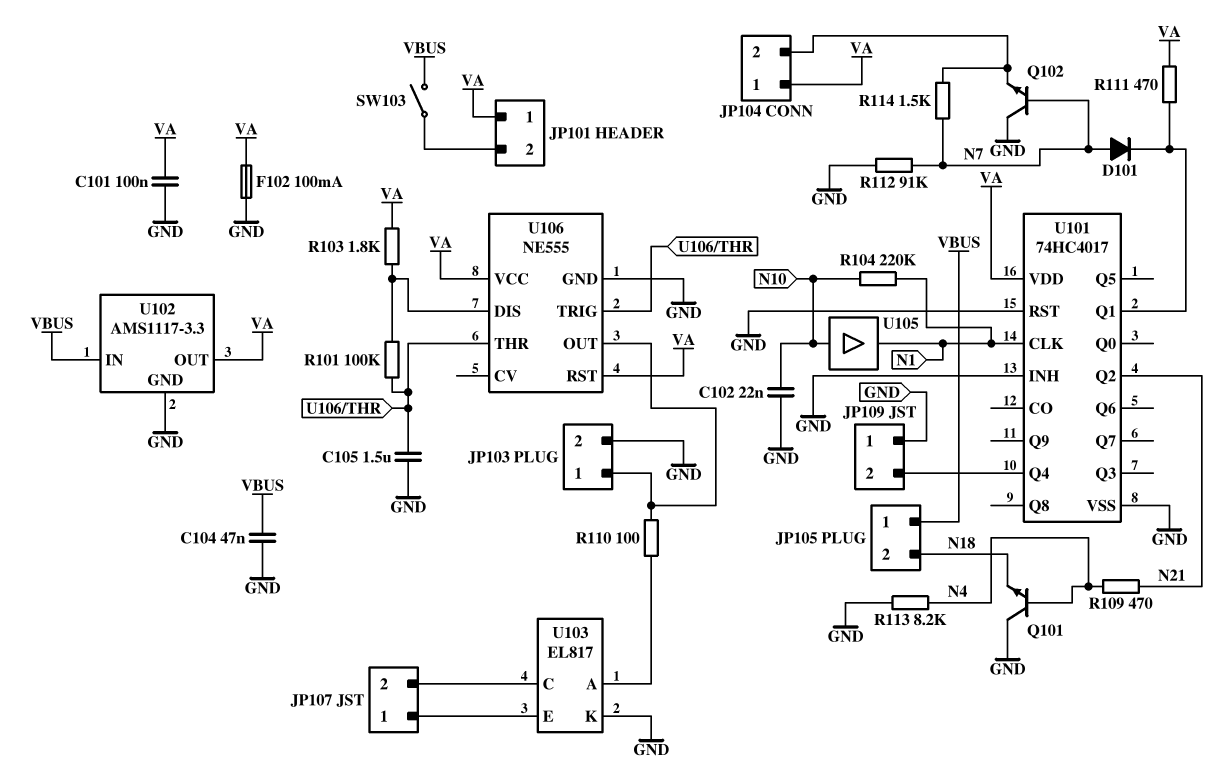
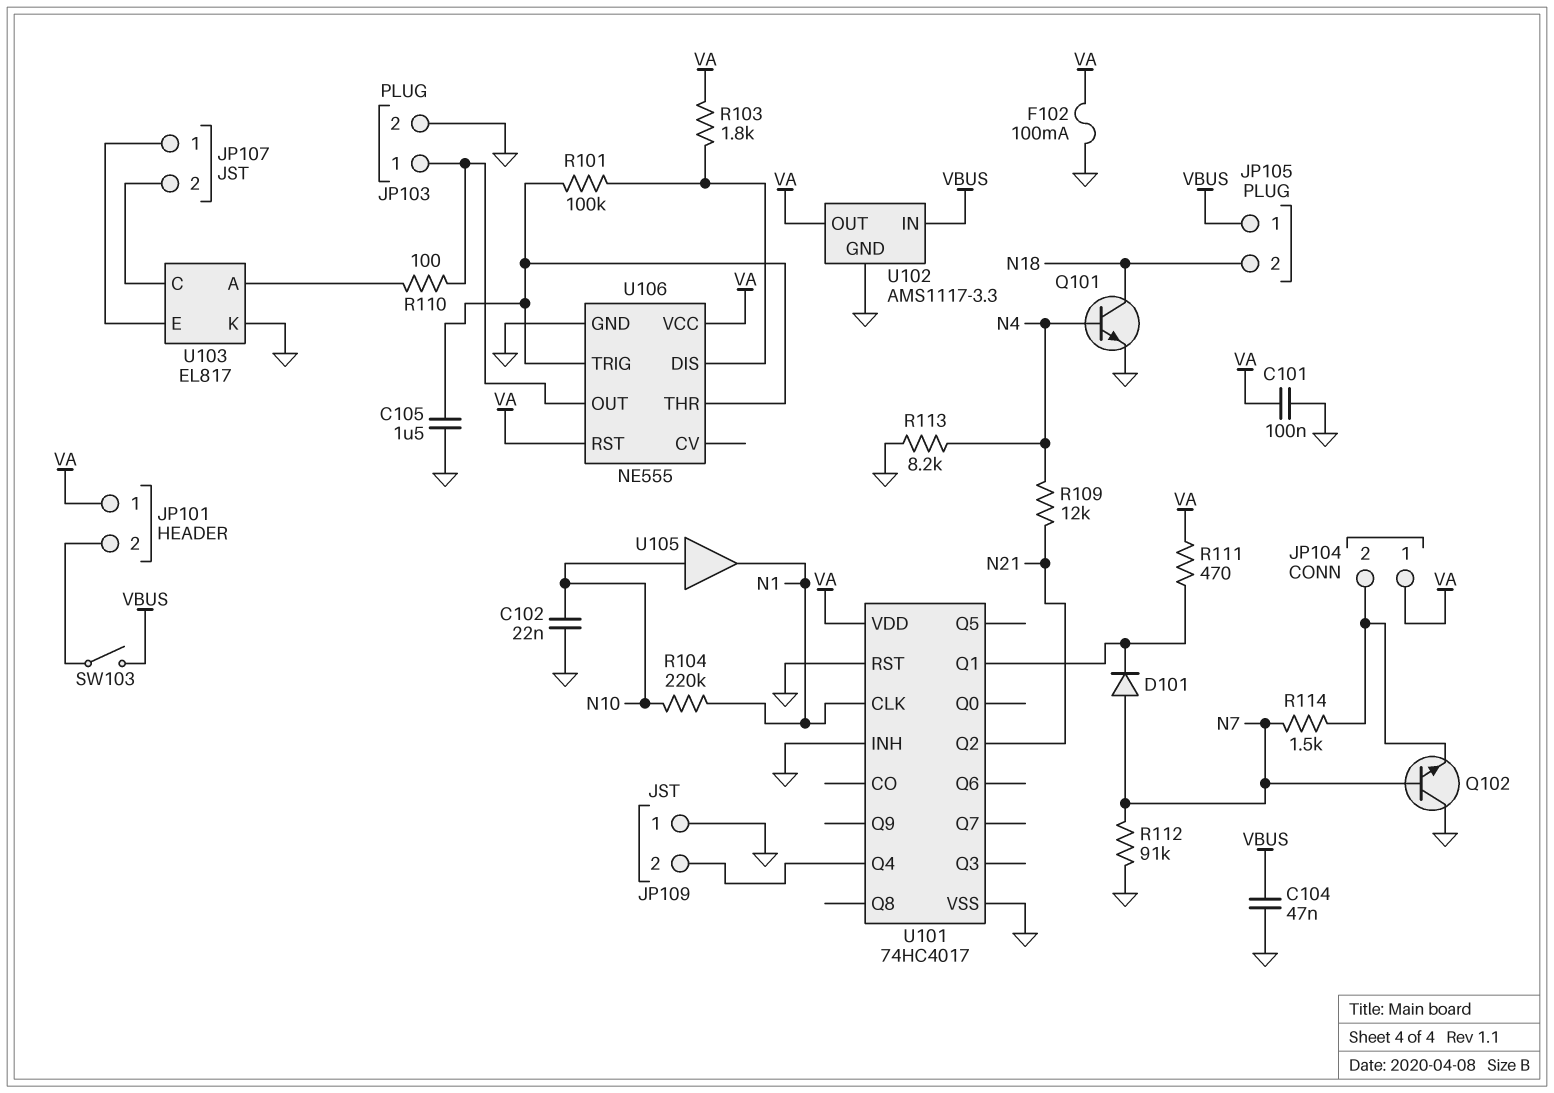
Q101: NPN (B N4, C GND, E N18) -> NPN (B N4, C N18, E GND)
R109: 470 (N4, N21) -> 12k (N4, N21)

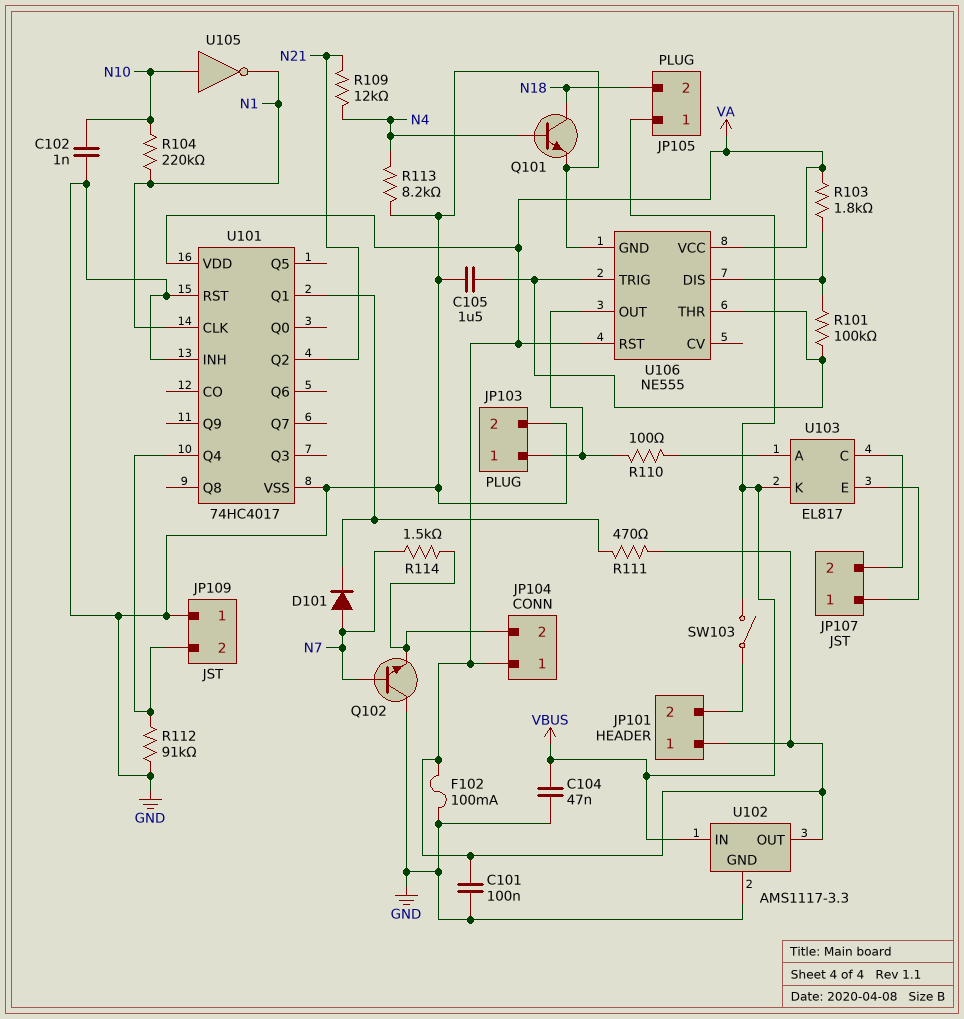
C102: 22nF (GND, N10) -> 1nF (GND, N10)
R112: 91k (GND, N7) -> 91k (GND, JP109/2)
U103 pin K: GND -> VBUS
U105: buffer (in N10, out N1) -> NOT (in N10, out N1)

